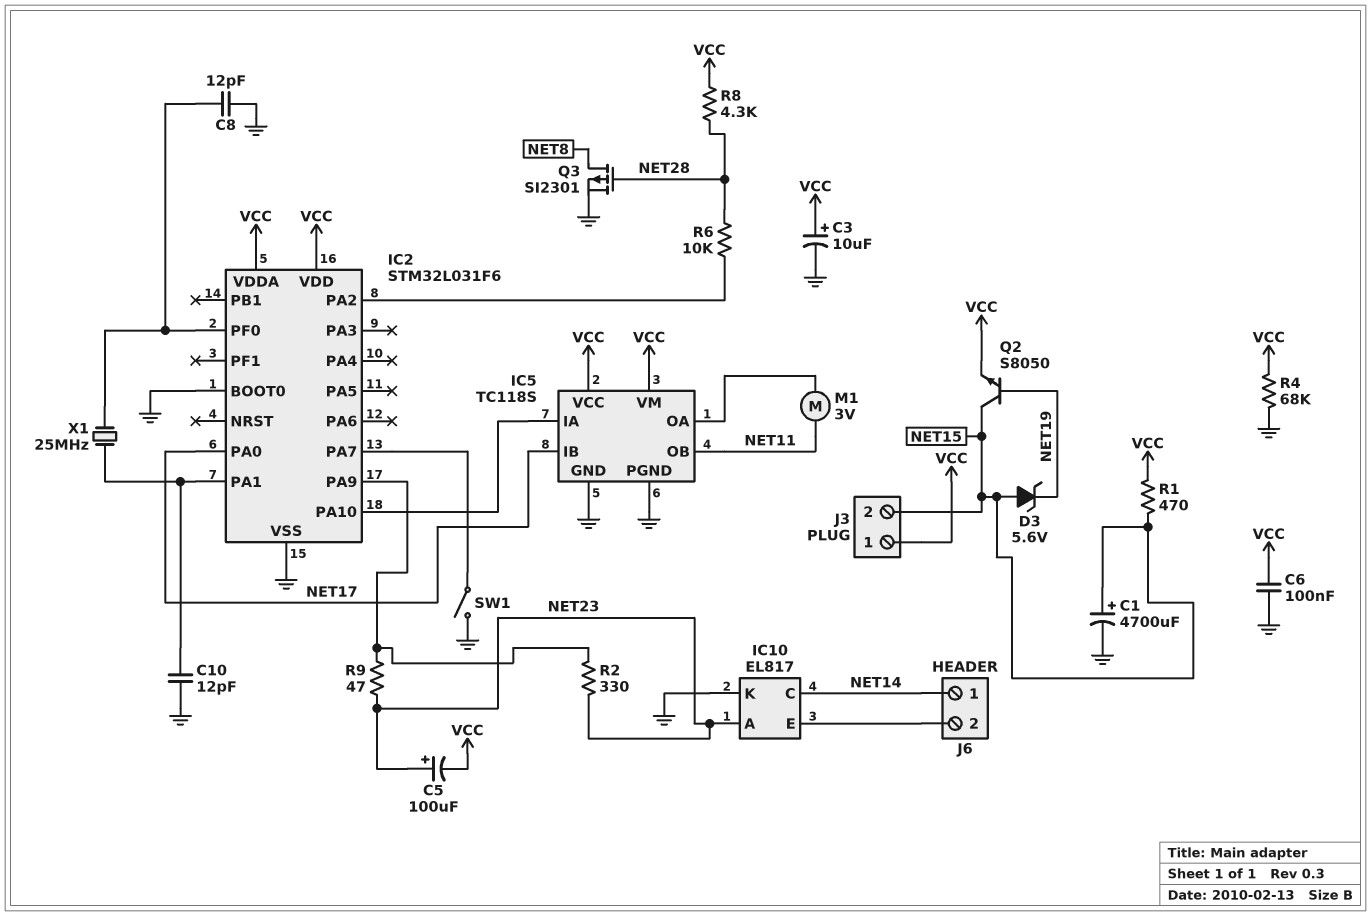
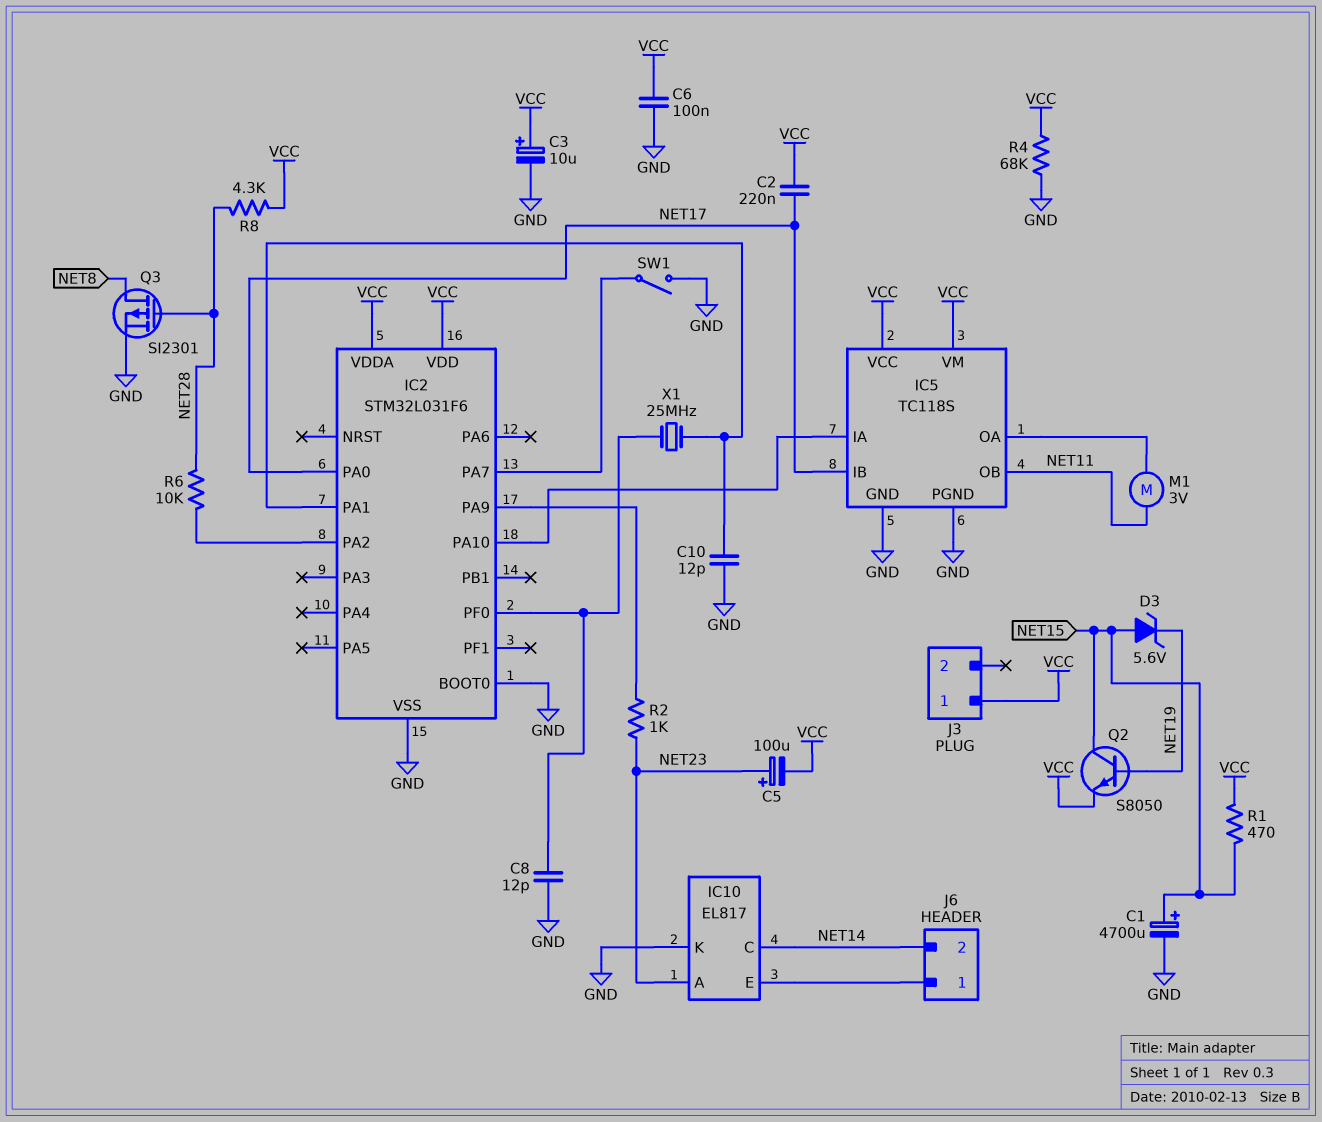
C2: none -> 220nF (NET17, VCC)
J3 pin 2: NET15 -> none
J6 pin 1: NET14 -> IC10/E
J6 pin 2: IC10/E -> NET14
R2: 330 (IC2/PA9, NET23) -> 1k (IC2/PA9, NET23)
R9: 47 (IC2/PA9, NET23) -> none

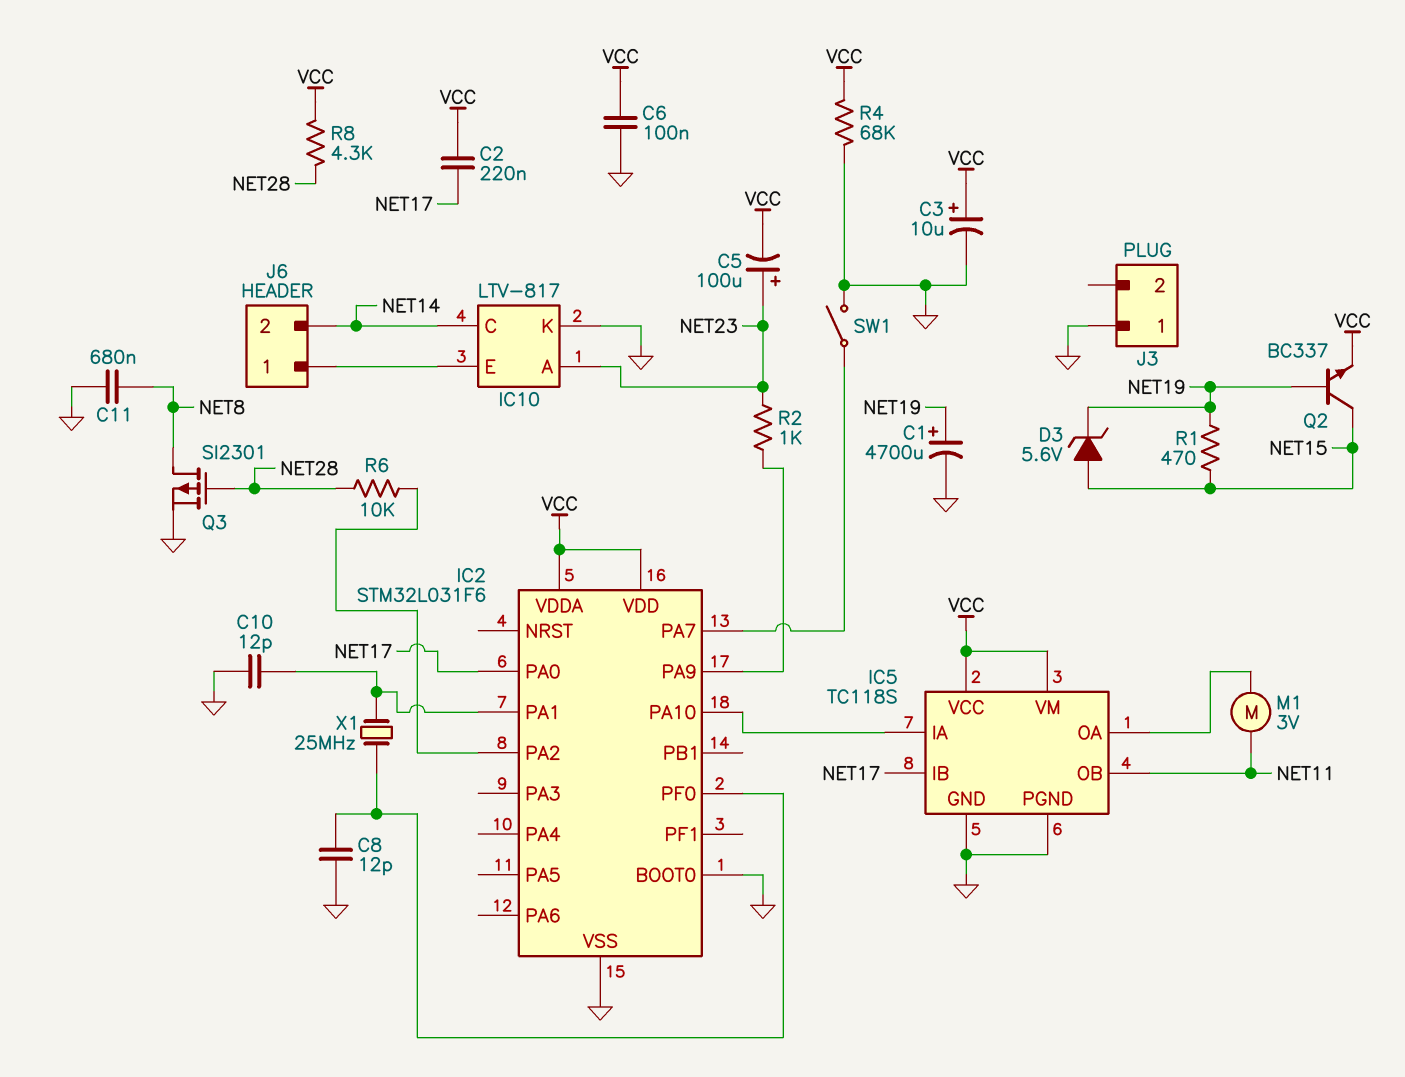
C1: 4700uF (plus NET15, minus GND) -> 4700uF (plus NET19, minus GND)
C11: none -> 680nF (GND, NET8)
IC10: EL817 -> LTV-817
J3 pin 1: VCC -> GND
Q2: NPN S8050 (B NET19, C NET15, E VCC) -> NPN BC337 (B NET19, C NET15, E VCC)
R1: 470 (NET15, VCC) -> 470 (NET15, NET19)

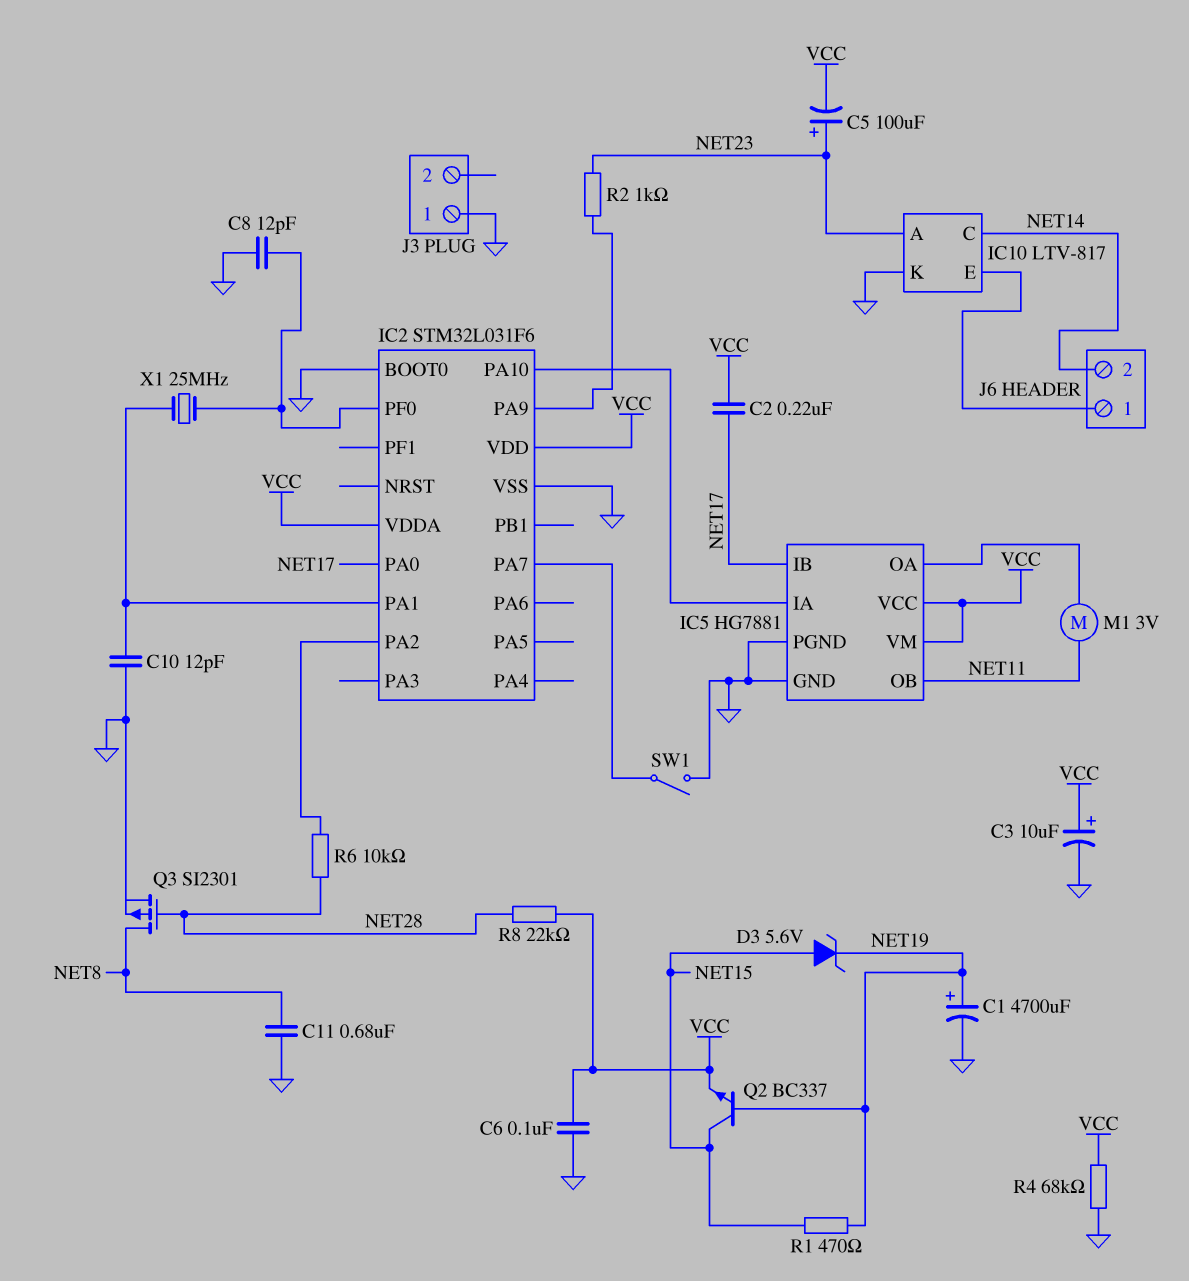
IC5: TC118S -> HG7881
R8: 4.3k (NET28, VCC) -> 22k (NET28, VCC)

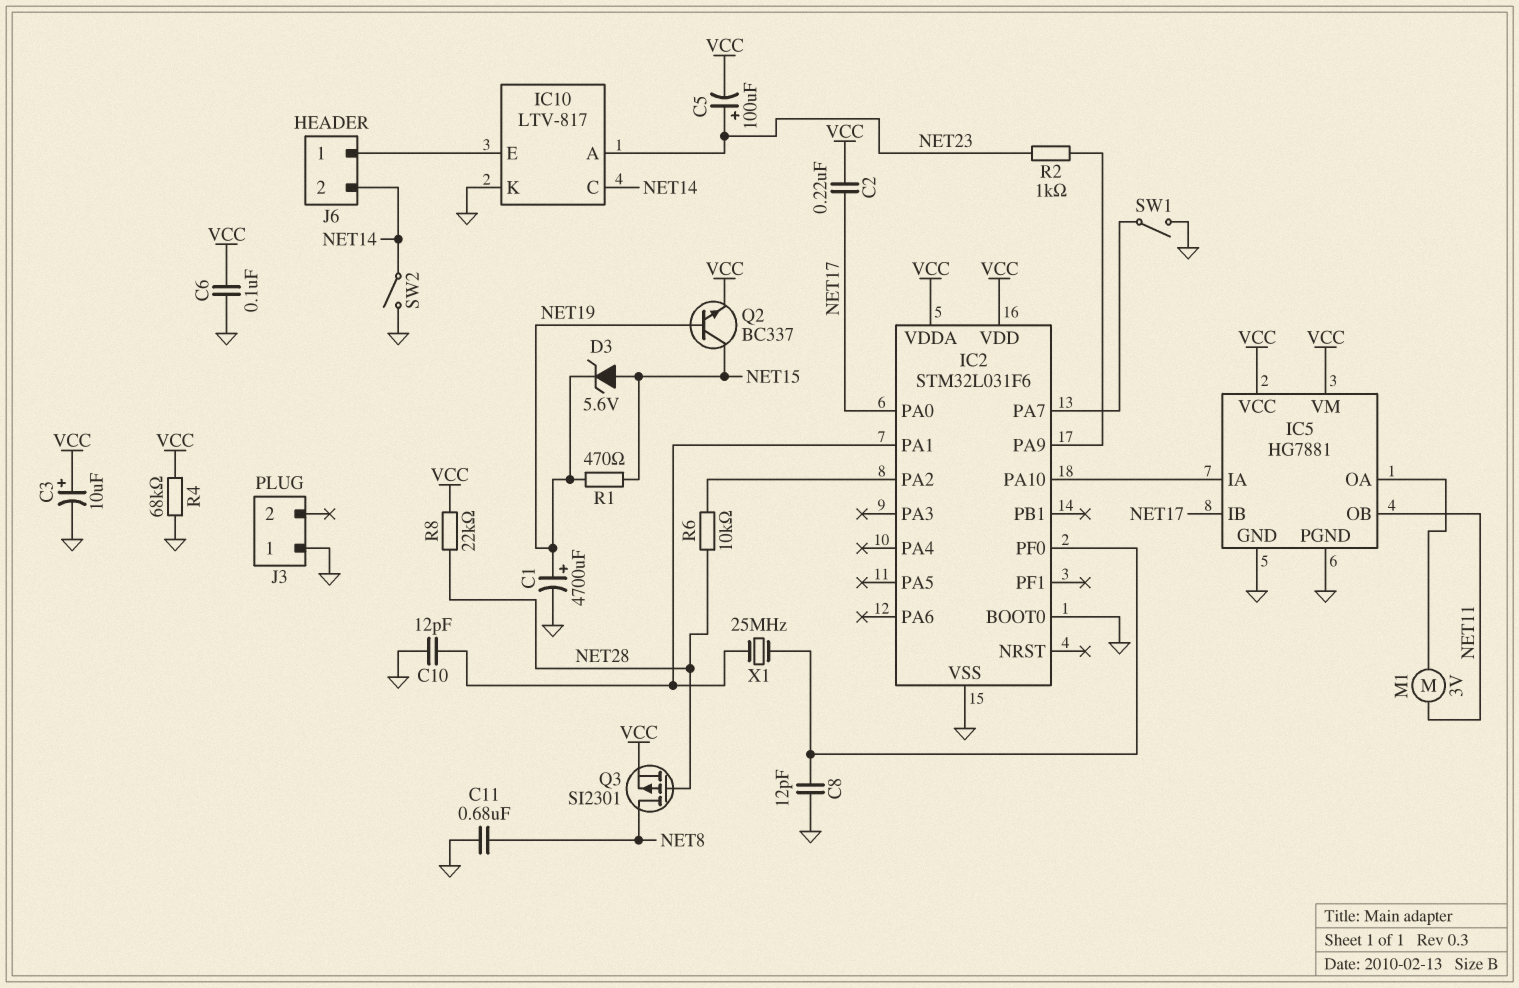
Q3: PMOS SI2301 (G NET28, D NET8, S GND) -> PMOS SI2301 (G NET28, D NET8, S VCC)
SW2: none -> switch (GND, NET14)

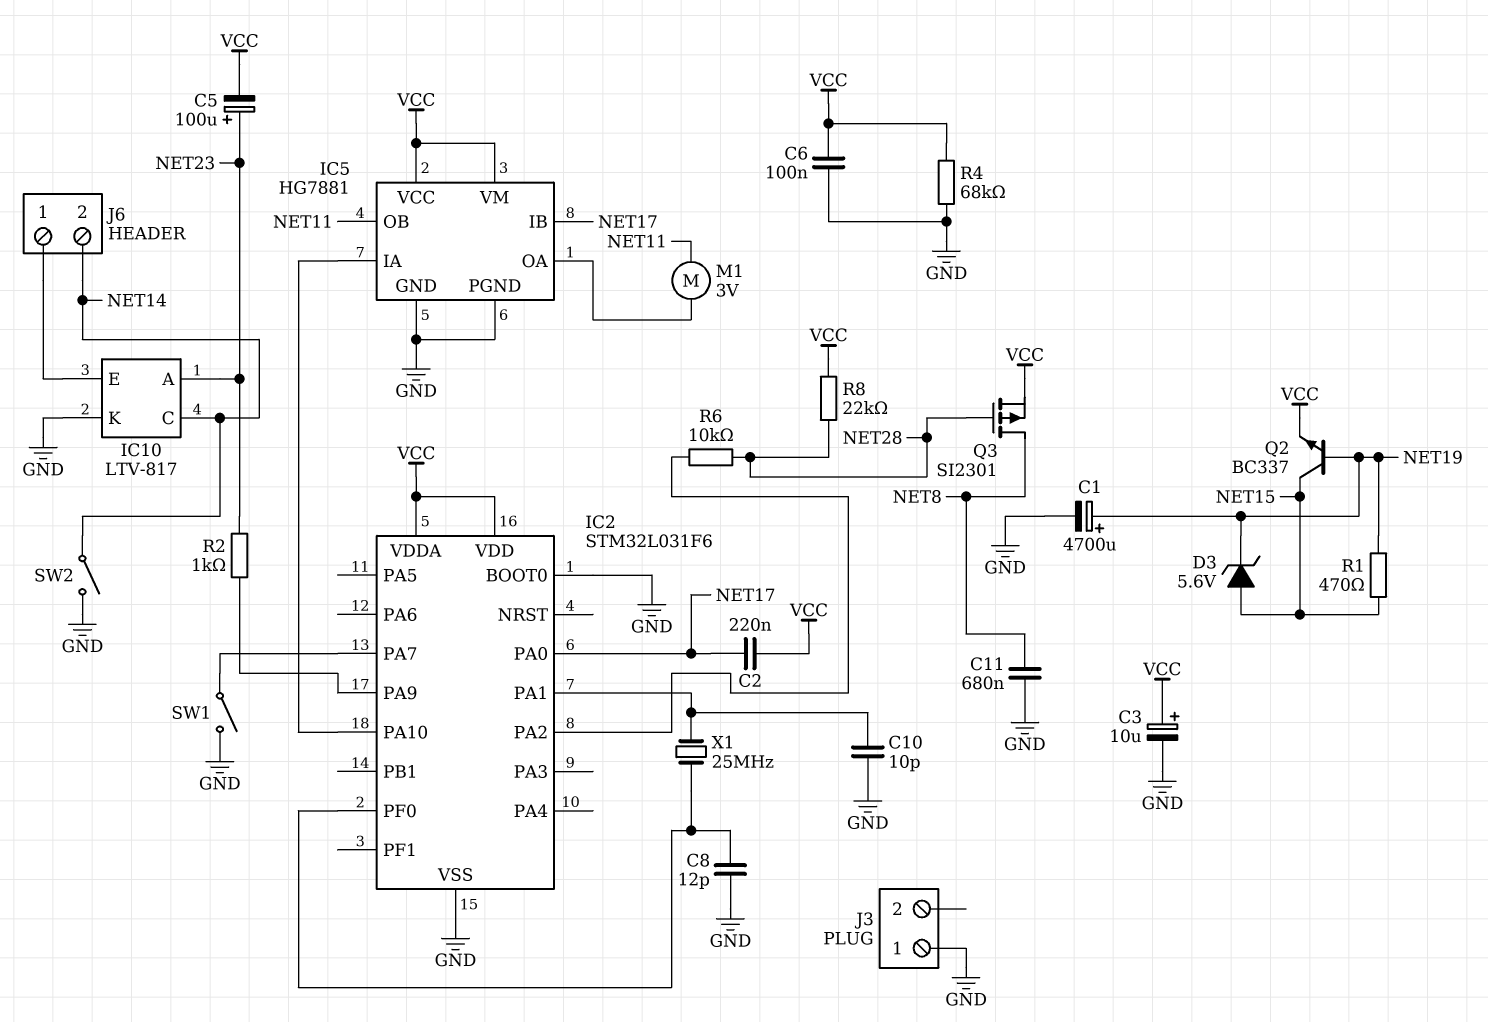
C10: 12pF (GND, IC2/PA1) -> 10pF (GND, IC2/PA1)

